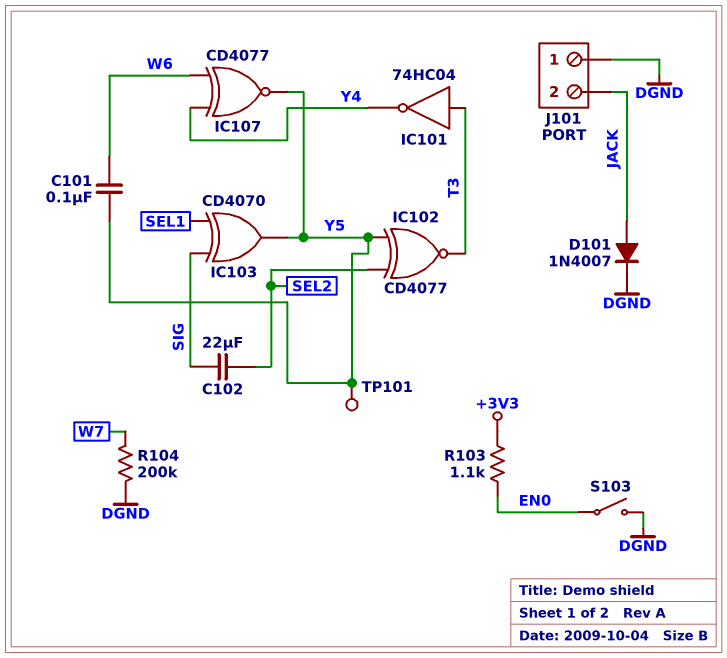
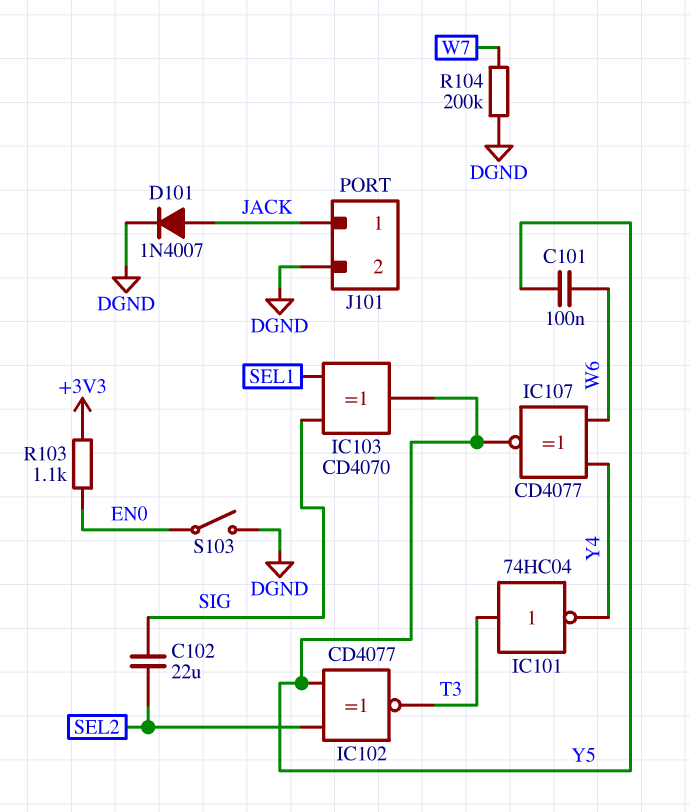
J101 pin 1: DGND -> JACK
J101 pin 2: JACK -> DGND
TP101: test point (Y5) -> none

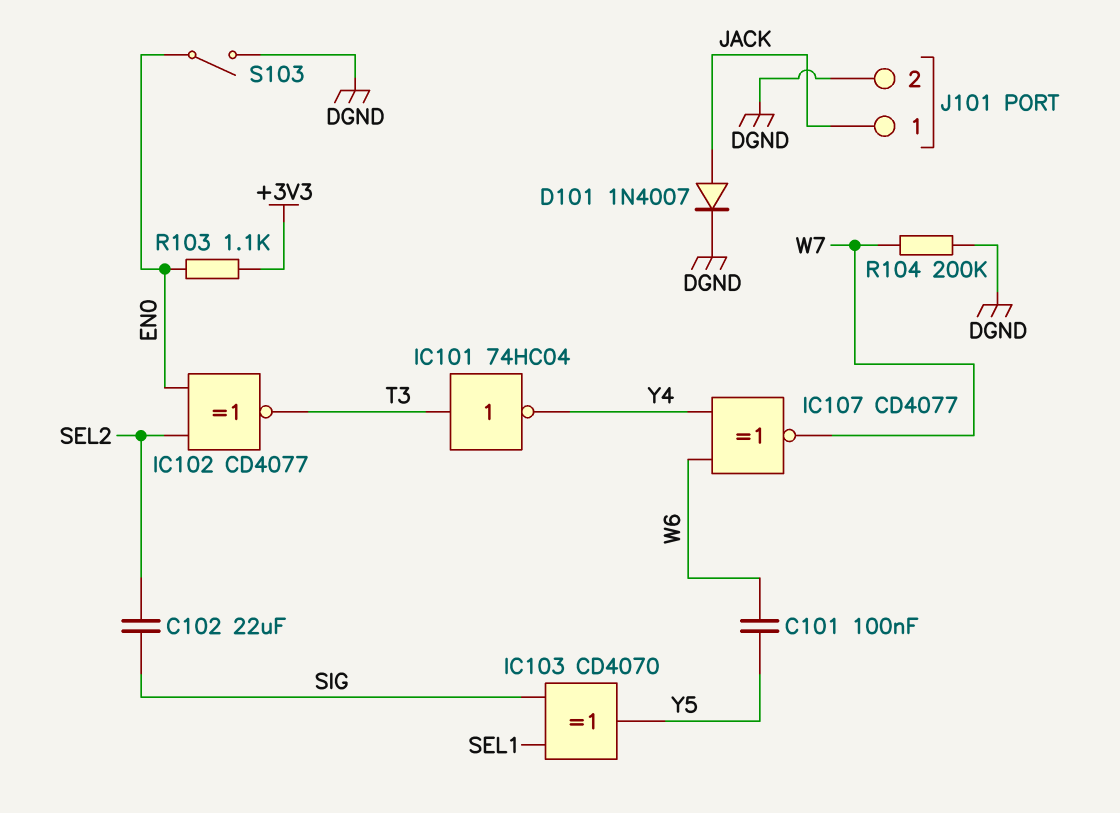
IC102: XNOR CD4077 (in SEL2, in Y5, out T3) -> XNOR CD4077 (in EN0, in SEL2, out T3)
IC107: XNOR CD4077 (in W6, in Y4, out Y5) -> XNOR CD4077 (in W6, in Y4, out W7)

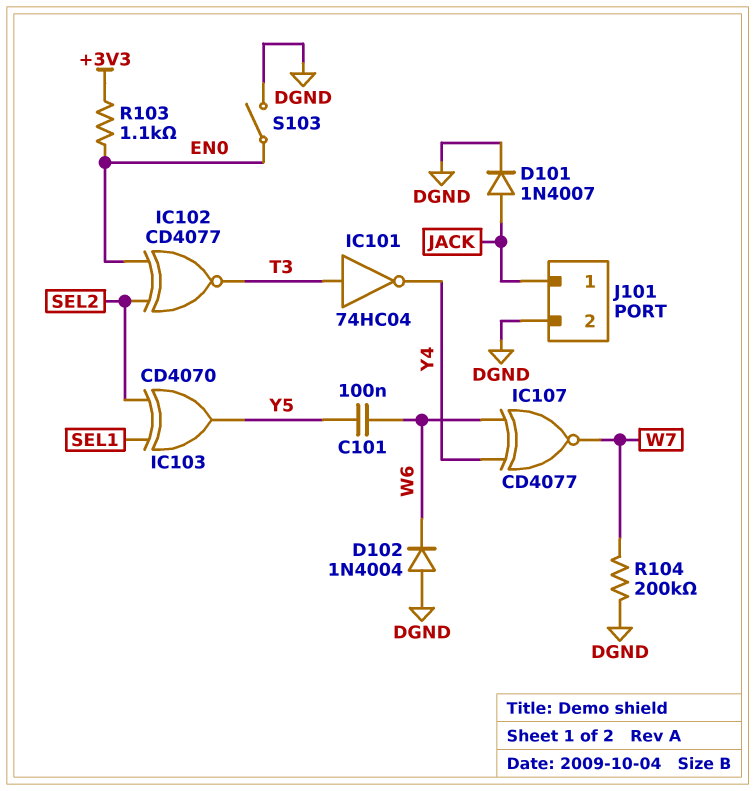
C102: 22uF (SEL2, SIG) -> none
D102: none -> diode 1N4004 (A DGND, K W6)
IC103: XOR CD4070 (in SEL1, in SIG, out Y5) -> XOR CD4070 (in SEL1, in SEL2, out Y5)

